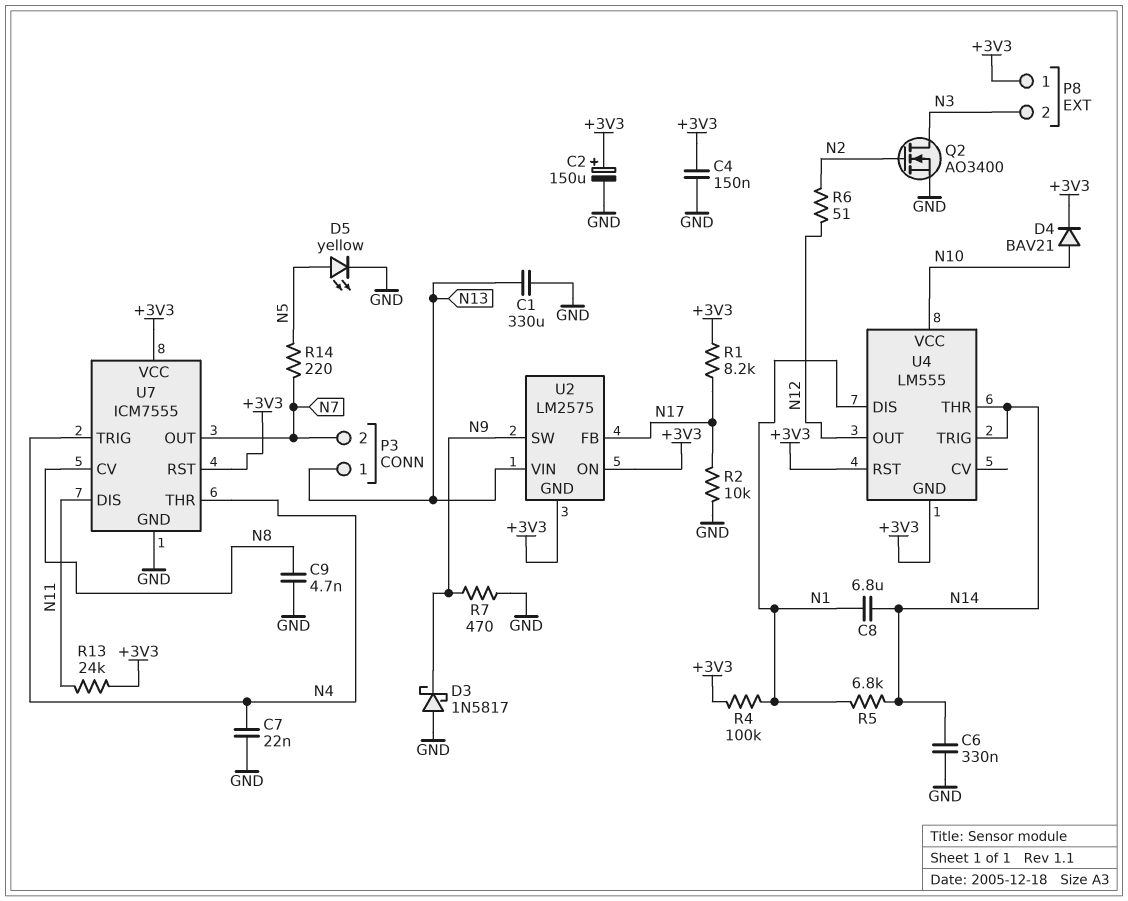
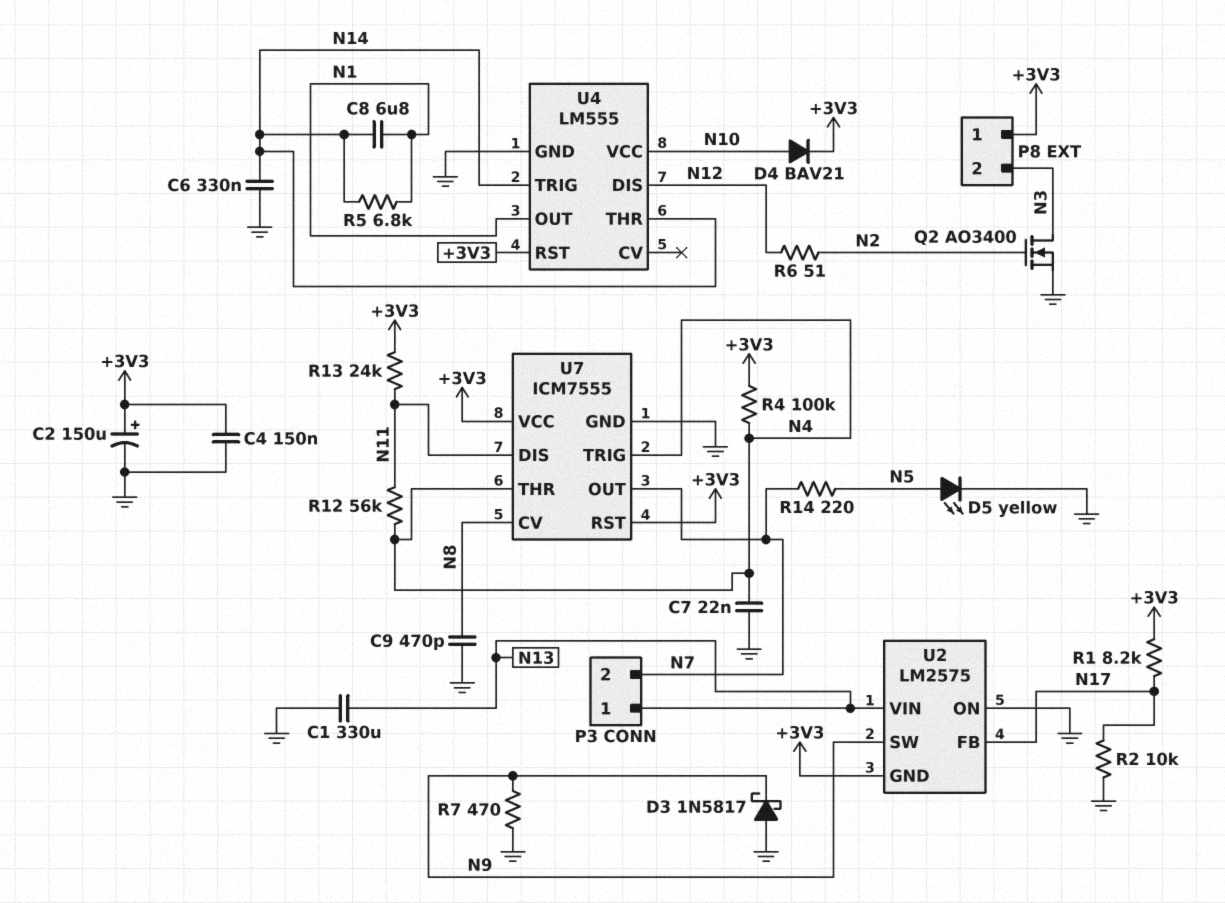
C9: 4.7nF (GND, N8) -> 470pF (GND, N8)
R4: 100k (+3V3, N1) -> 100k (+3V3, N4)
R12: none -> 56k (N4, N11)
U2 pin ON: +3V3 -> GND
U4 pin DIS: N1 -> N12
U4 pin GND: +3V3 -> GND
U4 pin OUT: N12 -> N1

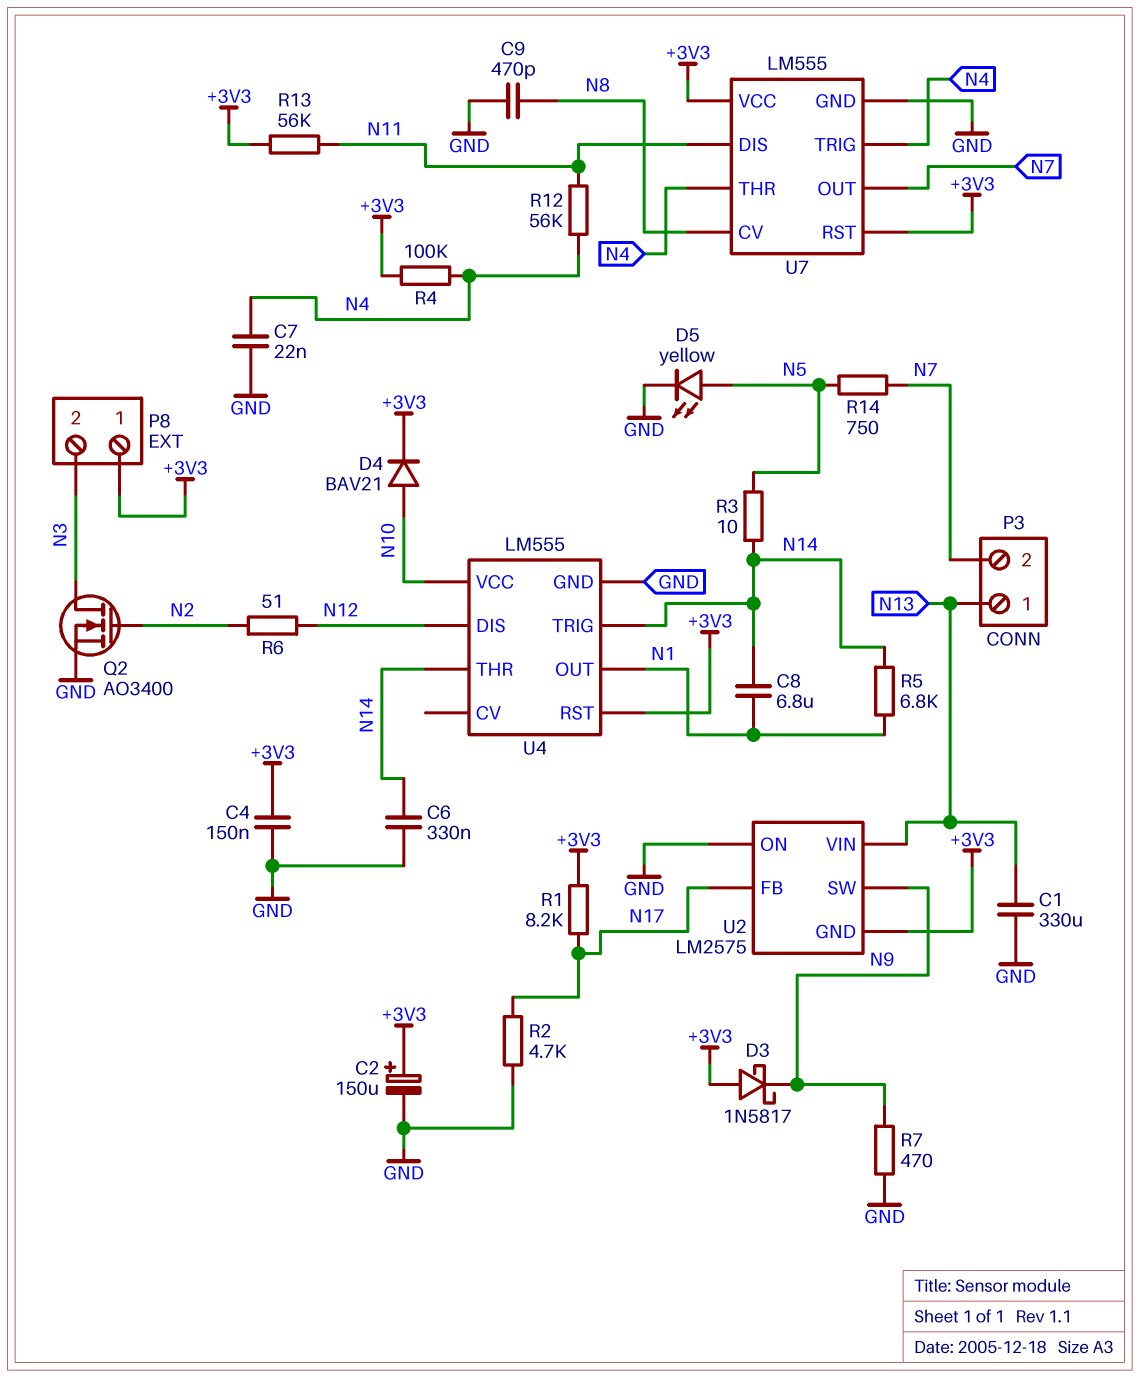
D3: schottky 1N5817 (A GND, K N9) -> schottky 1N5817 (A +3V3, K N9)
R2: 10k (GND, N17) -> 4.7k (GND, N17)
R3: none -> 10 (N5, N14)
R13: 24k (+3V3, N11) -> 56k (+3V3, N11)
R14: 220 (N5, N7) -> 750 (N5, N7)
U7: ICM7555 -> LM555

